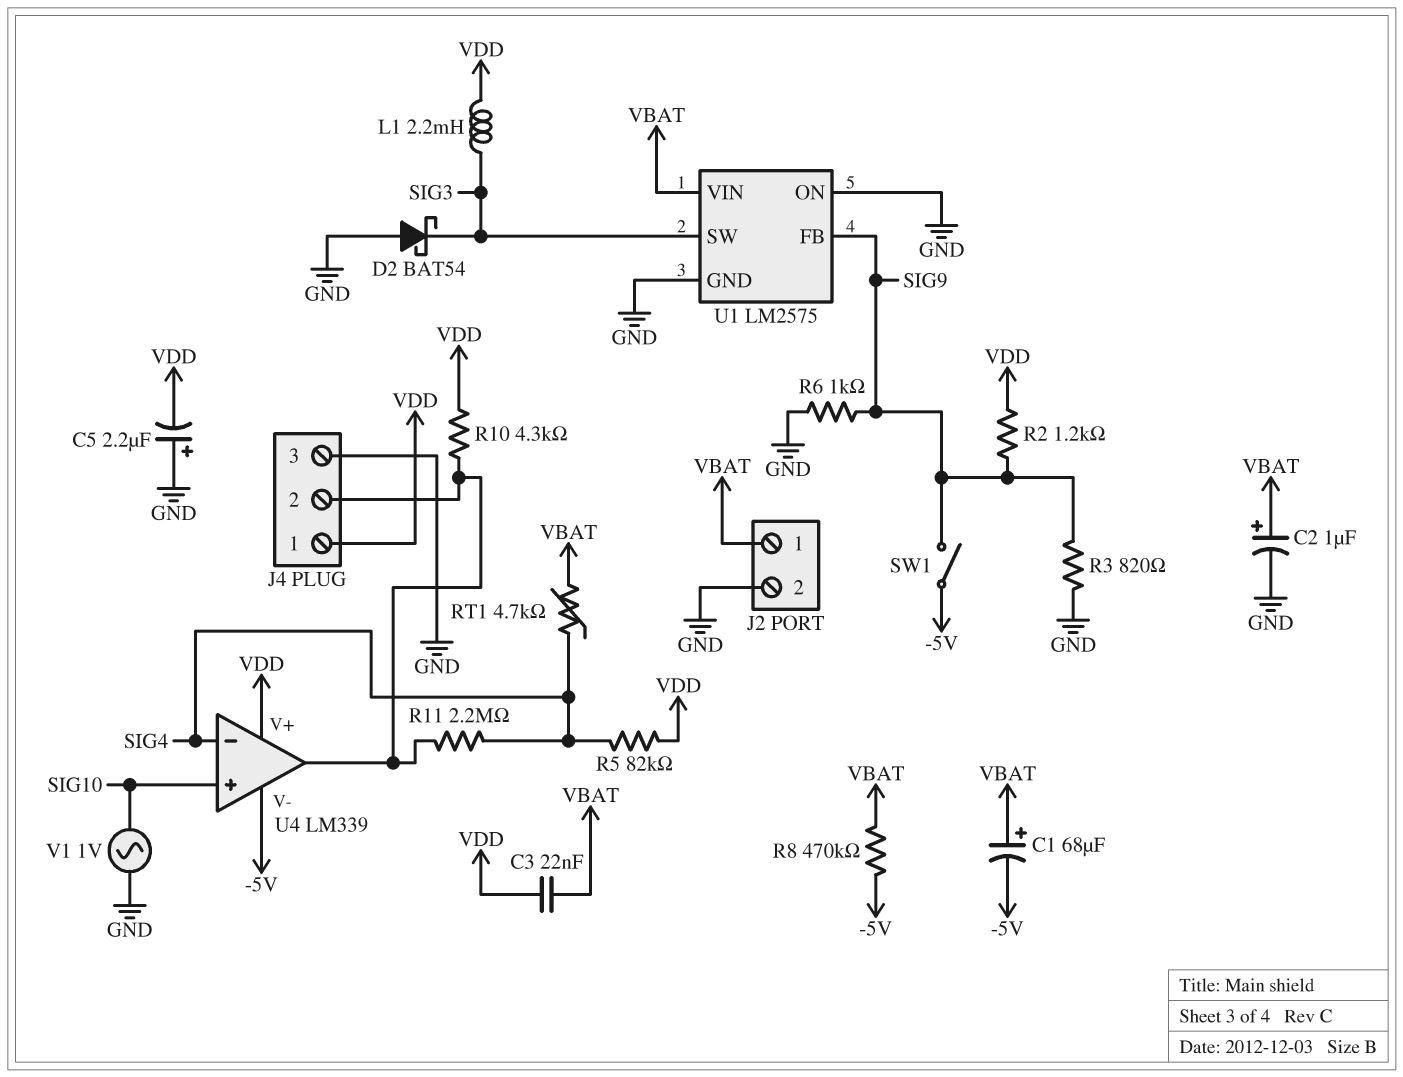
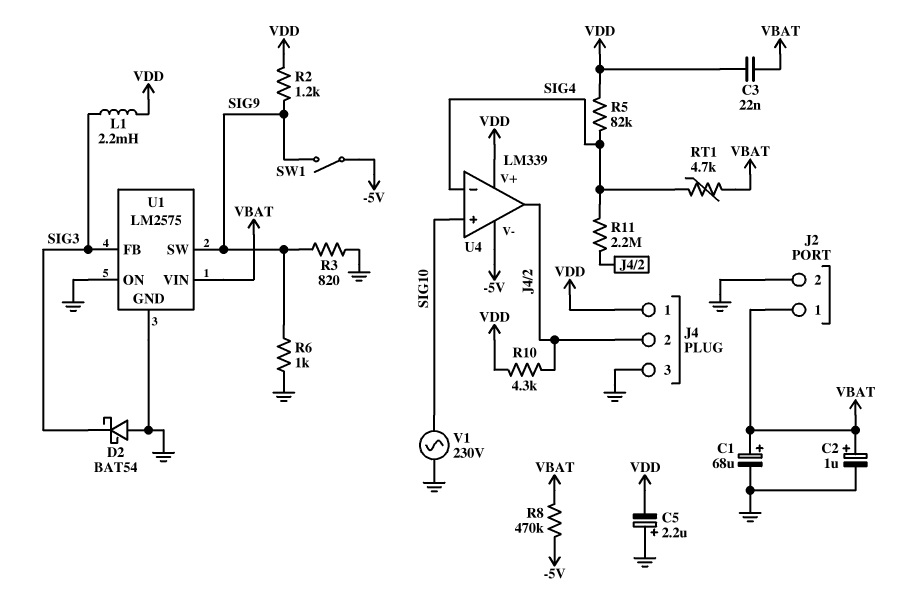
C1: 68uF (plus VBAT, minus -5V) -> 68uF (plus VBAT, minus GND)
U1 pin FB: SIG9 -> SIG3
U1 pin SW: SIG3 -> SIG9
V1: AC 1V (GND, SIG10) -> AC 230V (GND, SIG10)

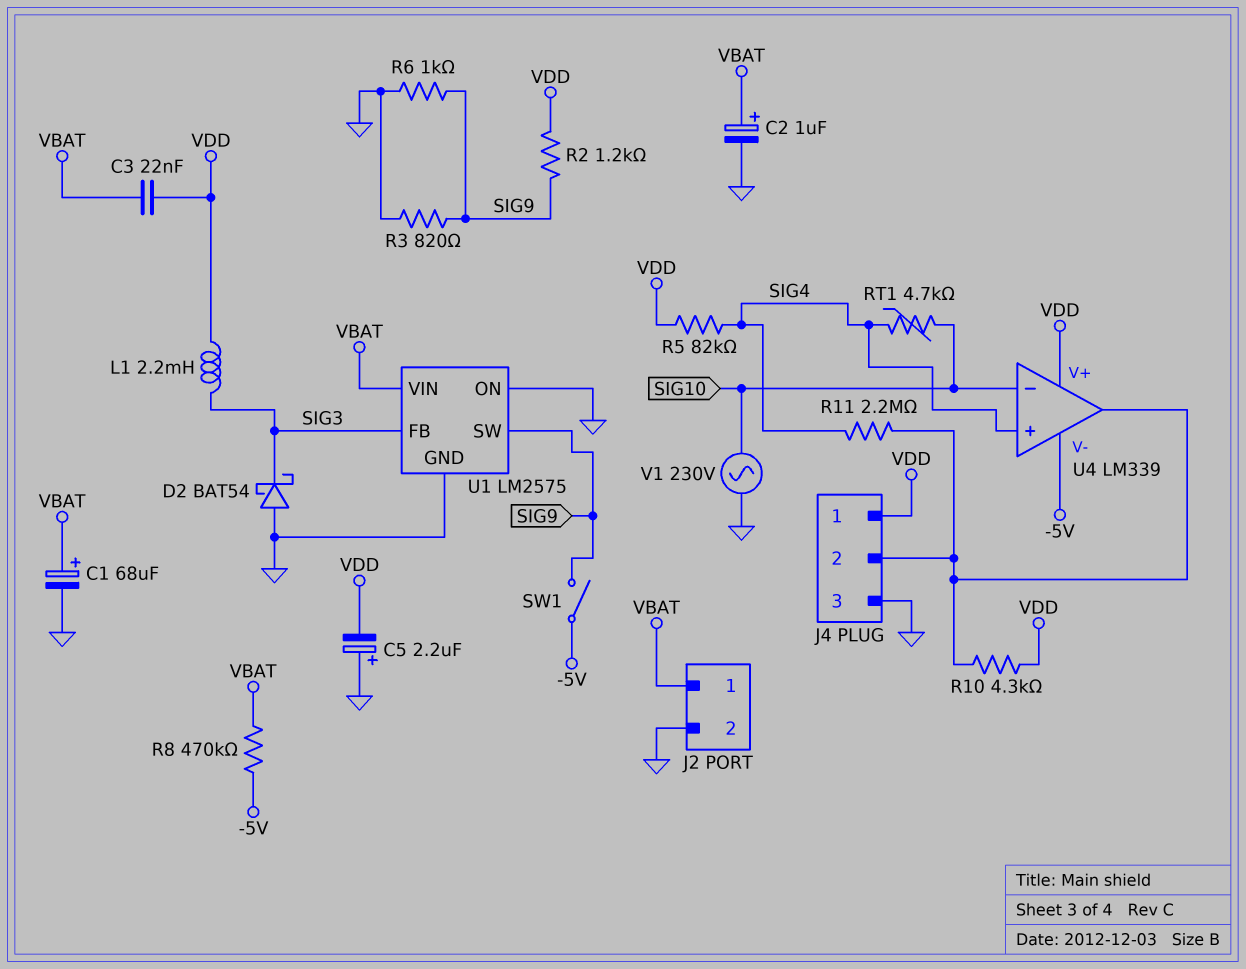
RT1: 4.7k (SIG4, VBAT) -> 4.7k (SIG4, SIG10)
U4 pin in+: SIG10 -> SIG4
U4 pin in-: SIG4 -> SIG10

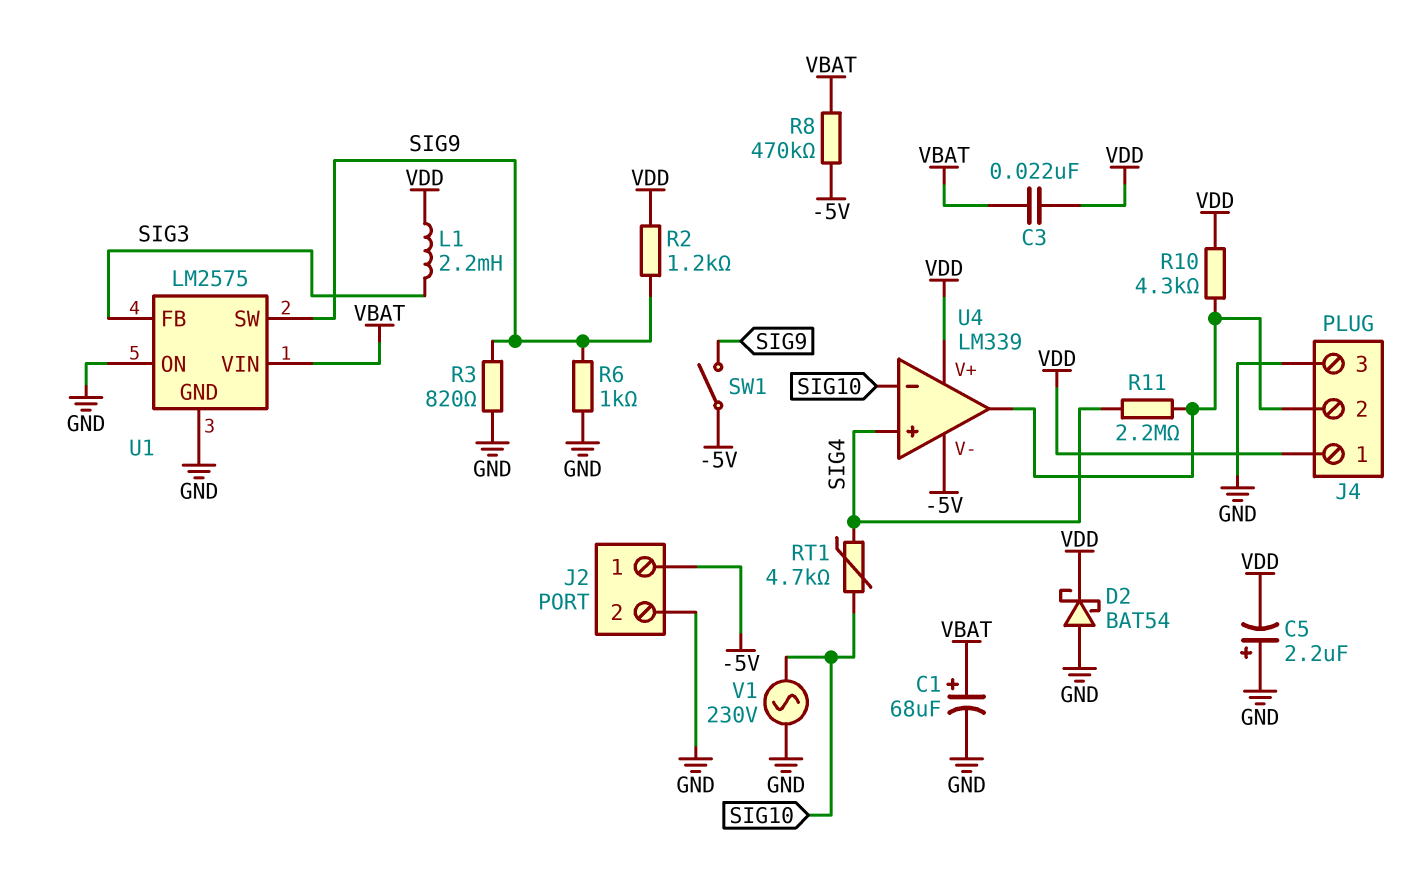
C2: 1uF (plus VBAT, minus GND) -> none
D2: schottky BAT54 (A GND, K SIG3) -> schottky BAT54 (A GND, K VDD)
J2 pin 1: VBAT -> -5V
R5: 82k (SIG4, VDD) -> none

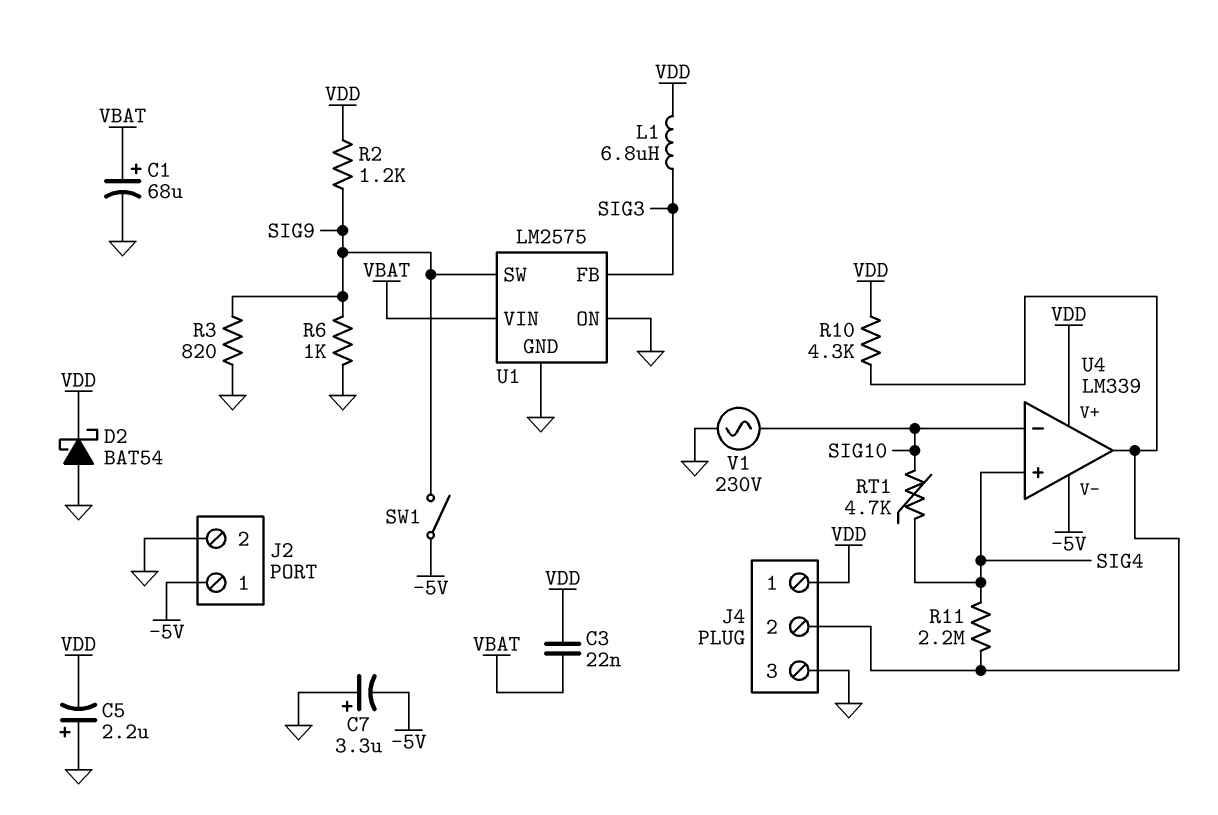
C7: none -> 3.3uF (plus GND, minus -5V)
L1: 2.2mH (SIG3, VDD) -> 6.8uH (SIG3, VDD)
R8: 470k (-5V, VBAT) -> none

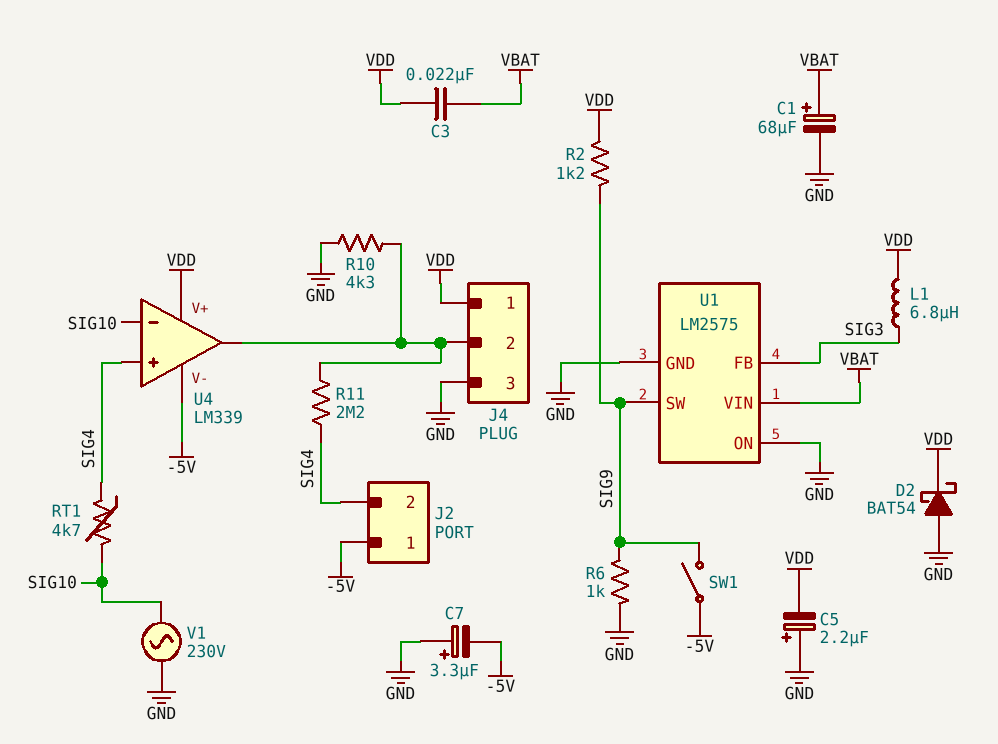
J2 pin 2: GND -> SIG4
R3: 820 (GND, SIG9) -> none
R10: 4.3k (J4/2, VDD) -> 4.3k (GND, J4/2)

